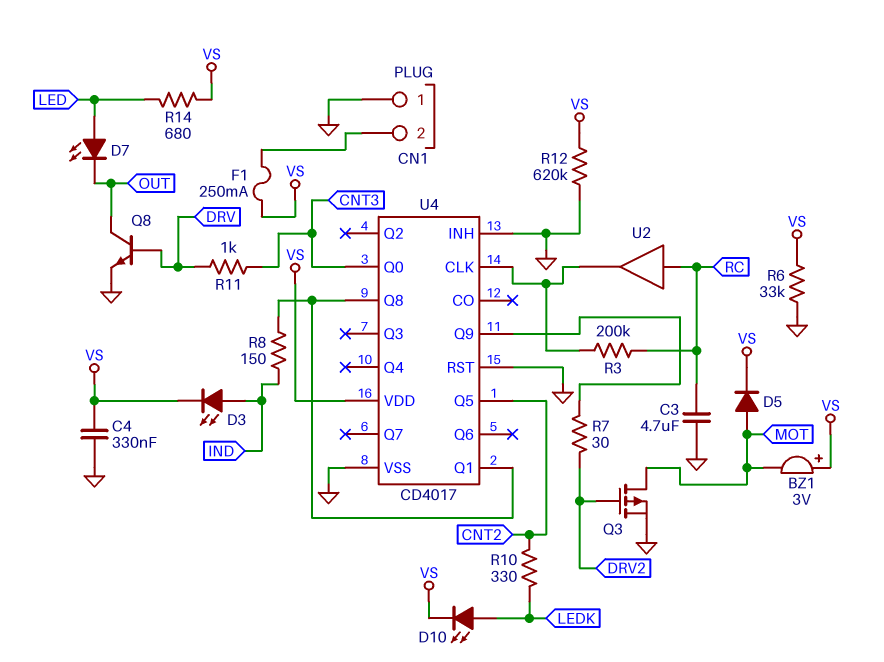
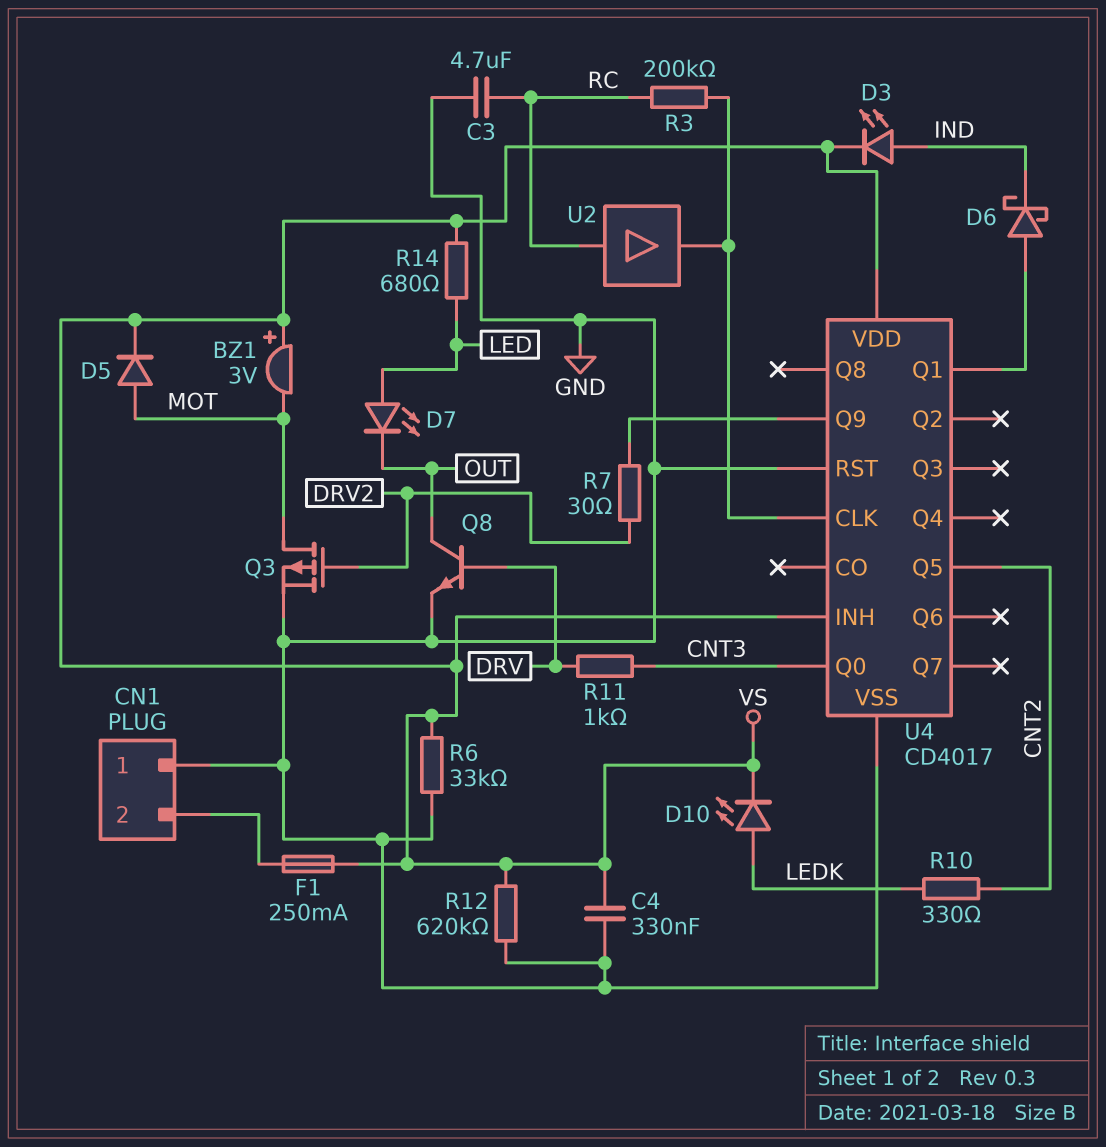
D6: none -> schottky (A U4/Q1, K IND)
R8: 150 (IND, U4/Q1) -> none
U4 pin INH: GND -> VS
U4 pin Q8: U4/Q1 -> none

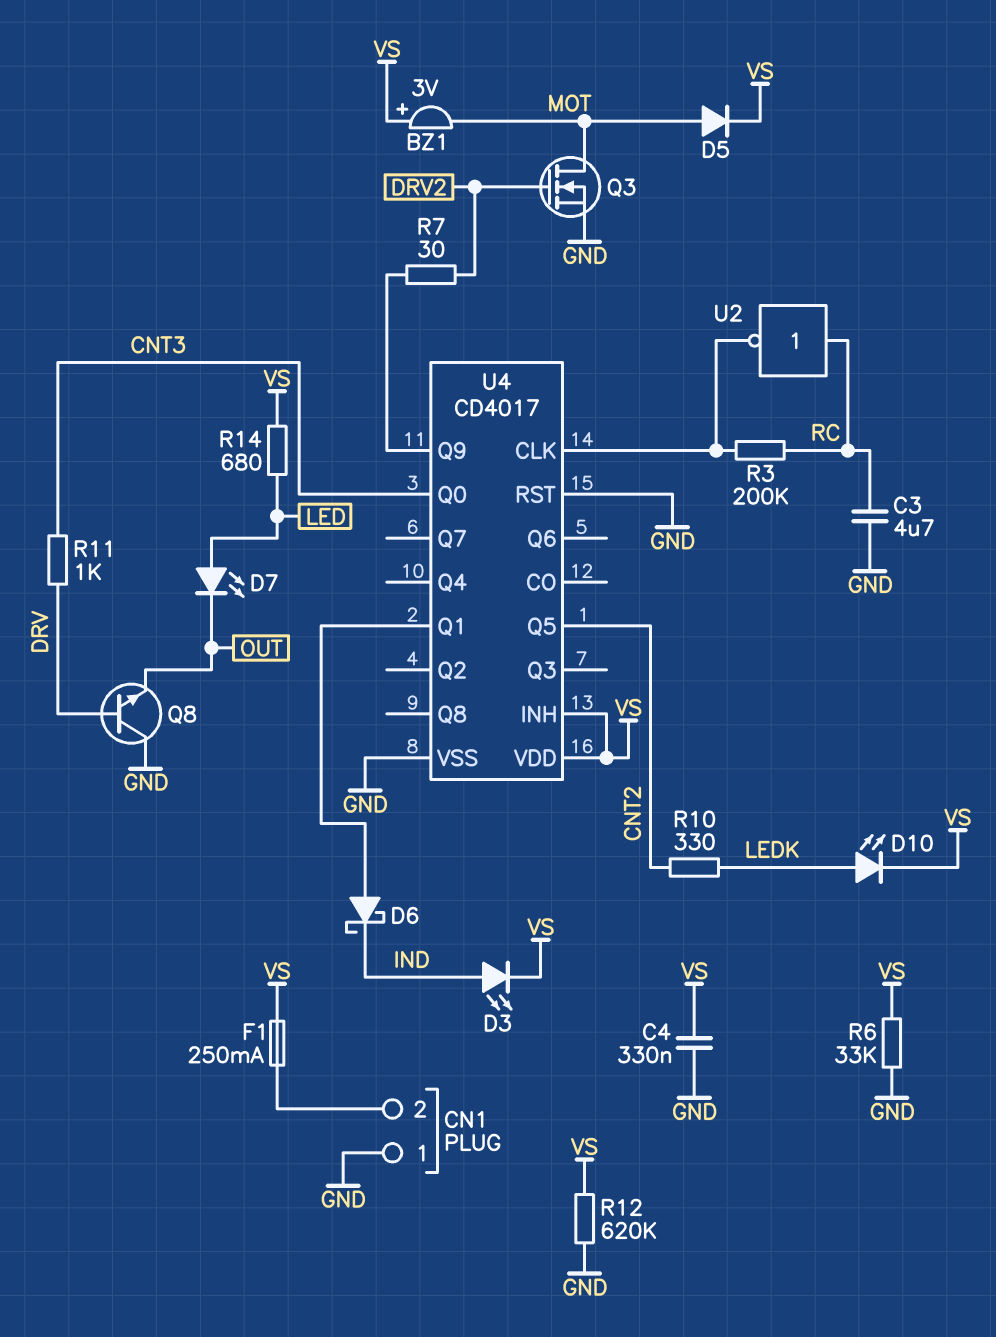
Q3: PMOS (G DRV2, D MOT, S GND) -> NMOS (G DRV2, D MOT, S GND)
Q8: NPN (B DRV, C OUT, E GND) -> NPN (B DRV, C GND, E OUT)
U2: buffer (in RC, out U4/CLK) -> NOT (in RC, out U4/CLK)

